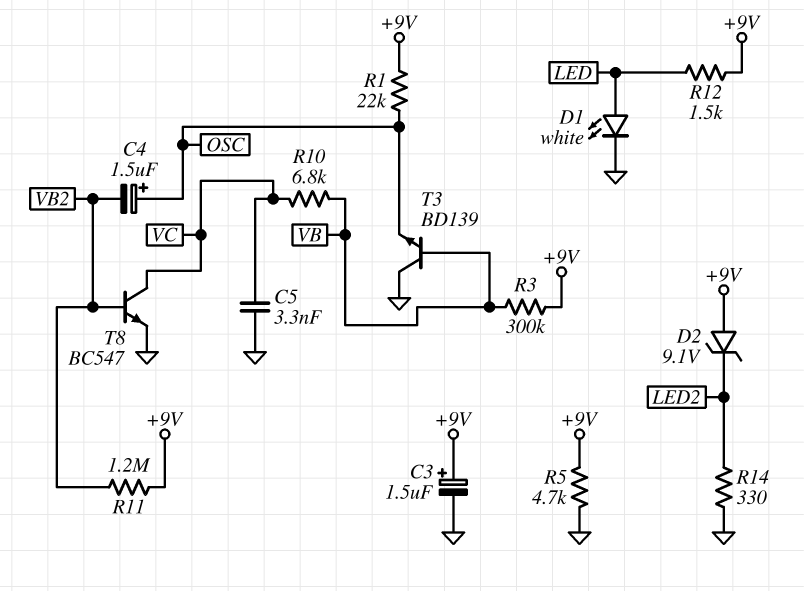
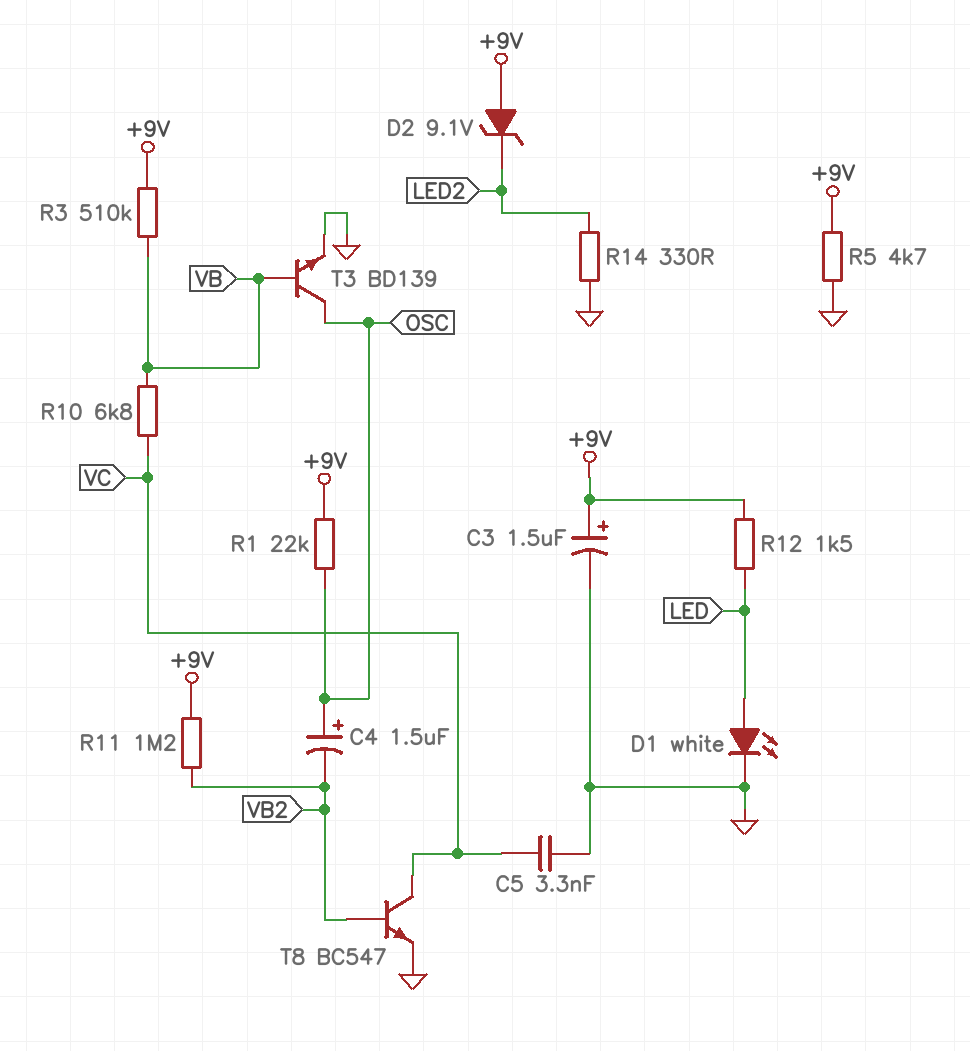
R3: 300k (+9V, VB) -> 510k (+9V, VB)
T3: NPN BD139 (B VB, C GND, E OSC) -> NPN BD139 (B VB, C OSC, E GND)

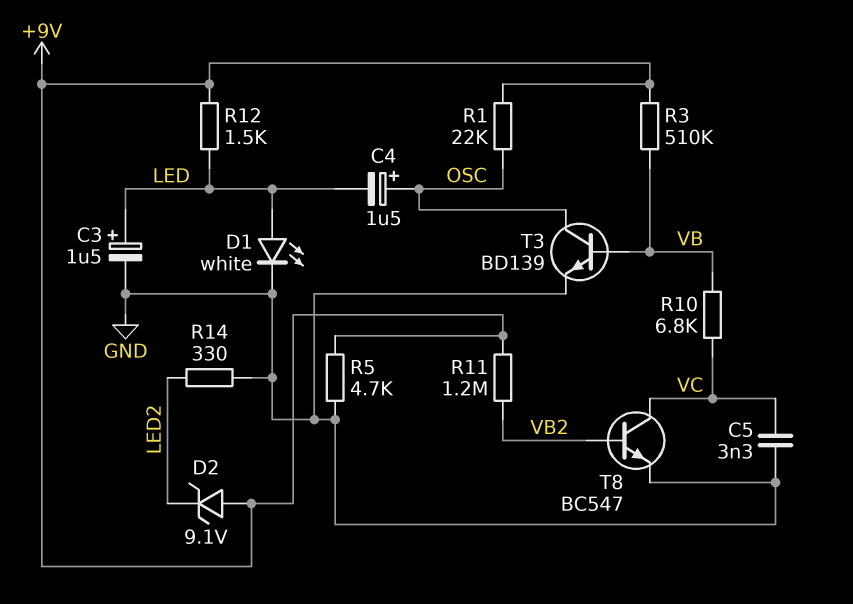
C3: 1.5uF (plus +9V, minus GND) -> 1.5uF (plus LED, minus GND)
C4: 1.5uF (plus OSC, minus VB2) -> 1.5uF (plus OSC, minus LED)

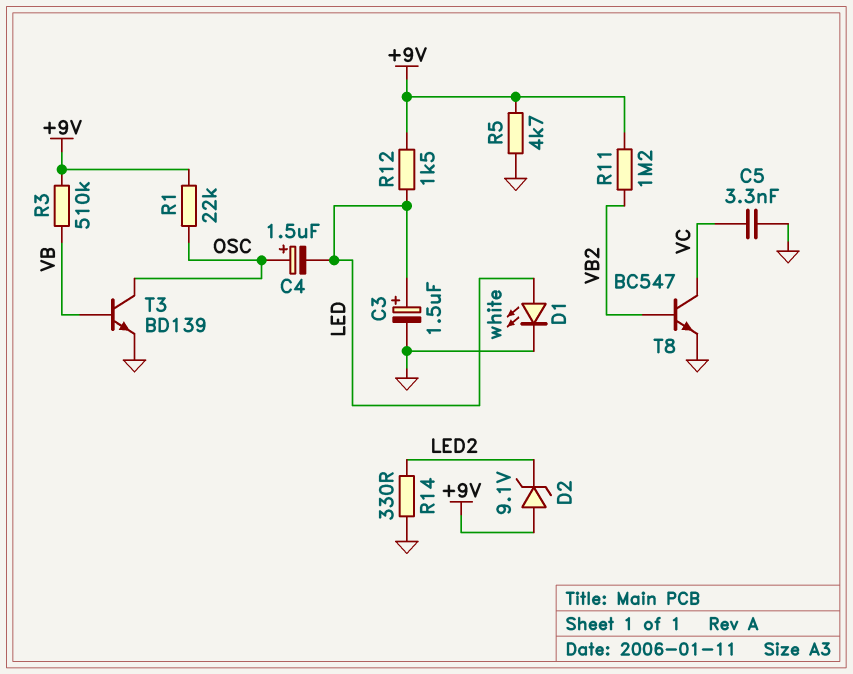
R10: 6.8k (VB, VC) -> none

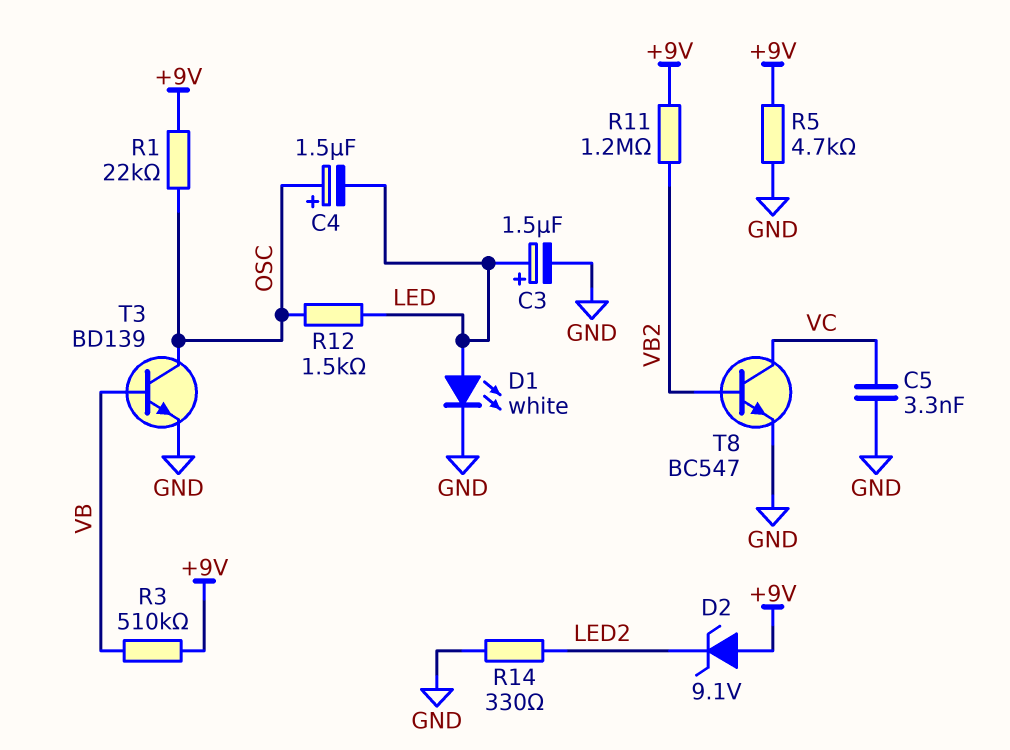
R12: 1.5k (+9V, LED) -> 1.5k (LED, OSC)

